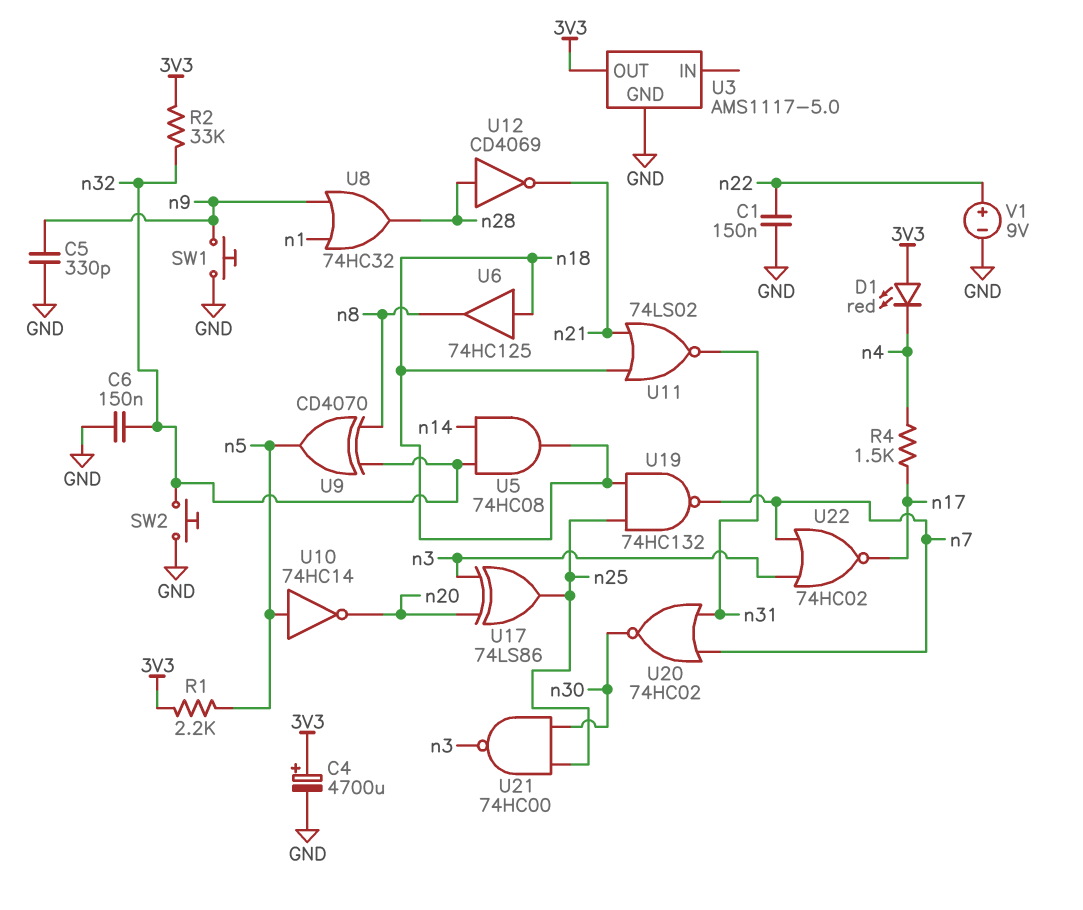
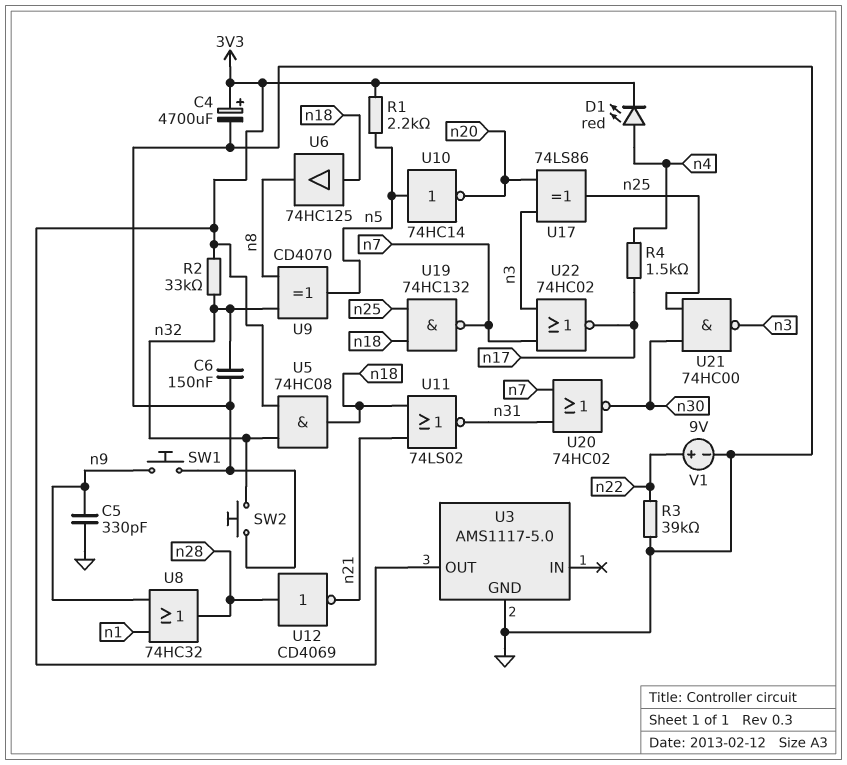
C1: 150nF (GND, n22) -> none
D1: LED red (A 3V3, K n4) -> LED red (A n4, K 3V3)
R3: none -> 39k (GND, n22)
U5: AND 74HC08 (in n14, in n32, out n18) -> AND 74HC08 (in 3V3, in n32, out n18)

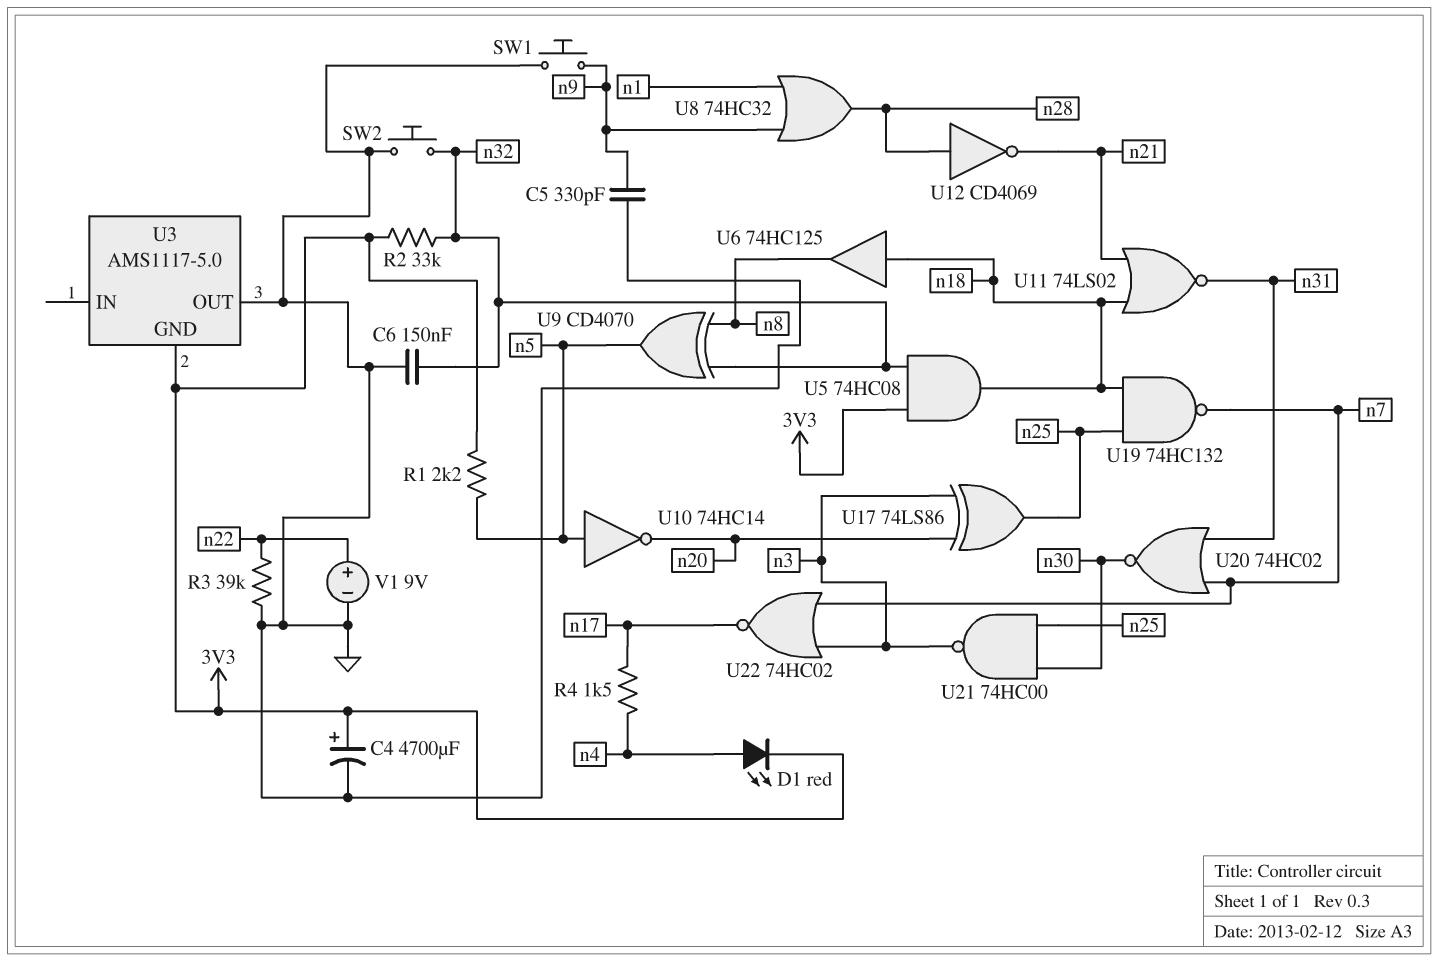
U3 pin GND: GND -> 3V3
U3 pin OUT: 3V3 -> GND

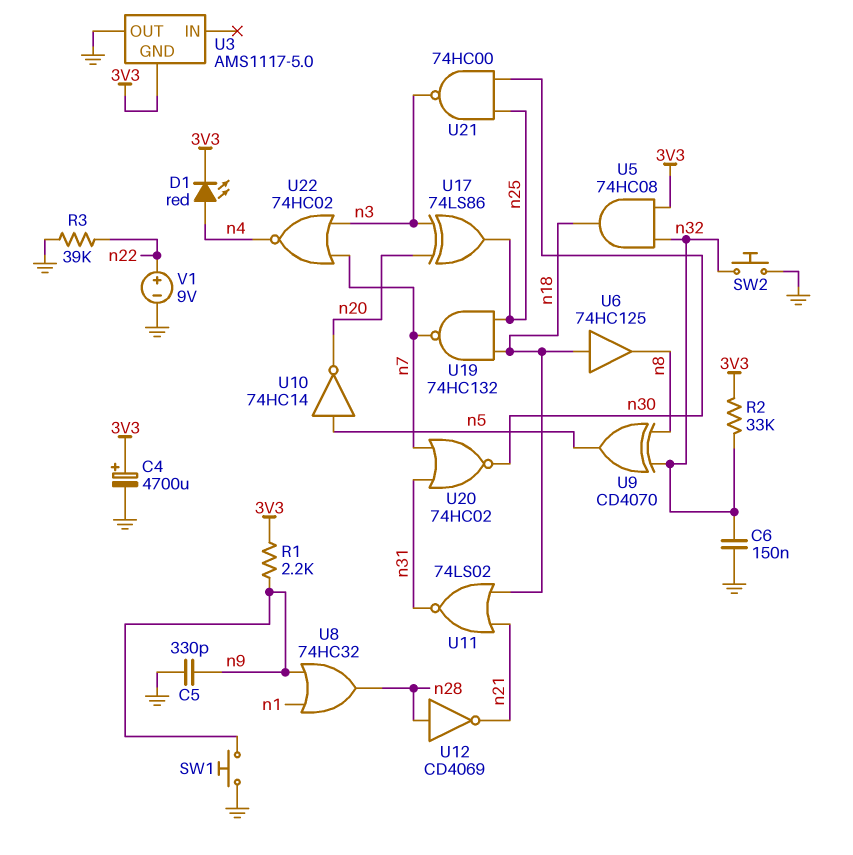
R1: 2.2k (3V3, n5) -> 2.2k (3V3, n9)
R4: 1.5k (n4, n17) -> none
U22: NOR 74HC02 (in n3, in n7, out n17) -> NOR 74HC02 (in n3, in n7, out n4)

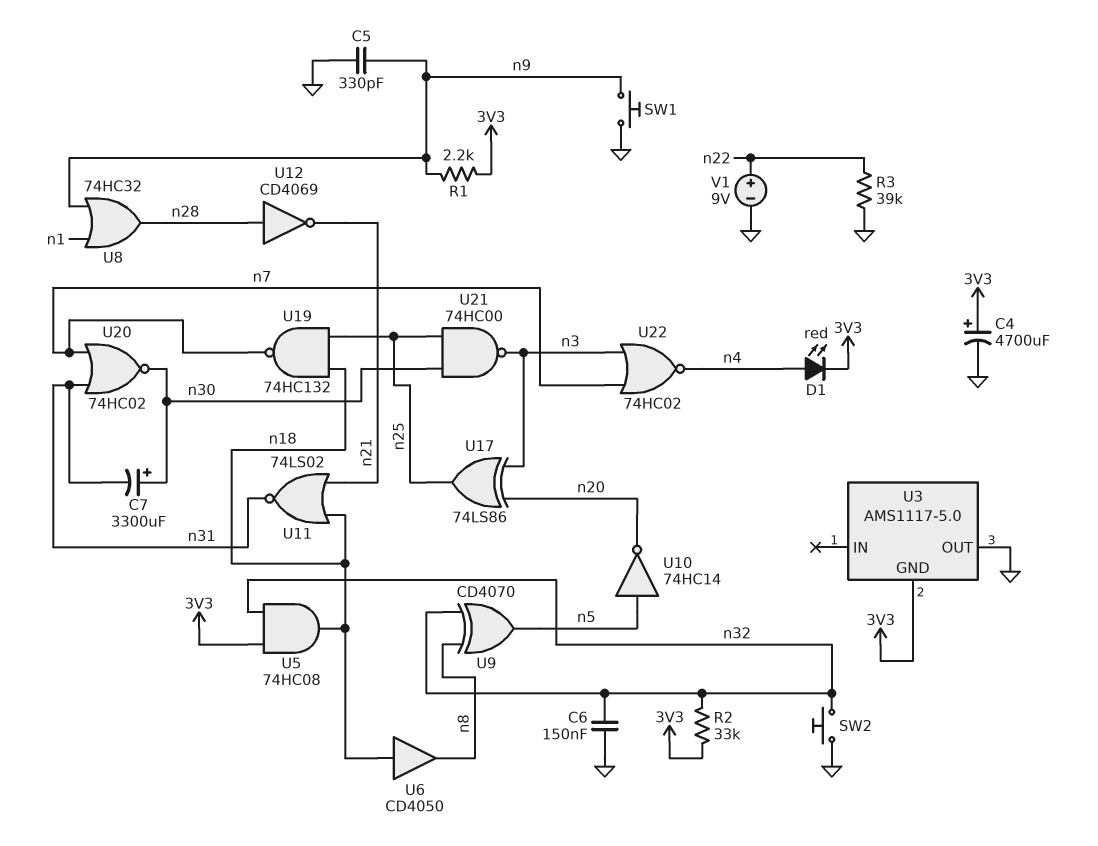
C7: none -> 3300uF (plus n30, minus n31)
U6: buffer 74HC125 (in n18, out n8) -> buffer CD4050 (in n18, out n8)

